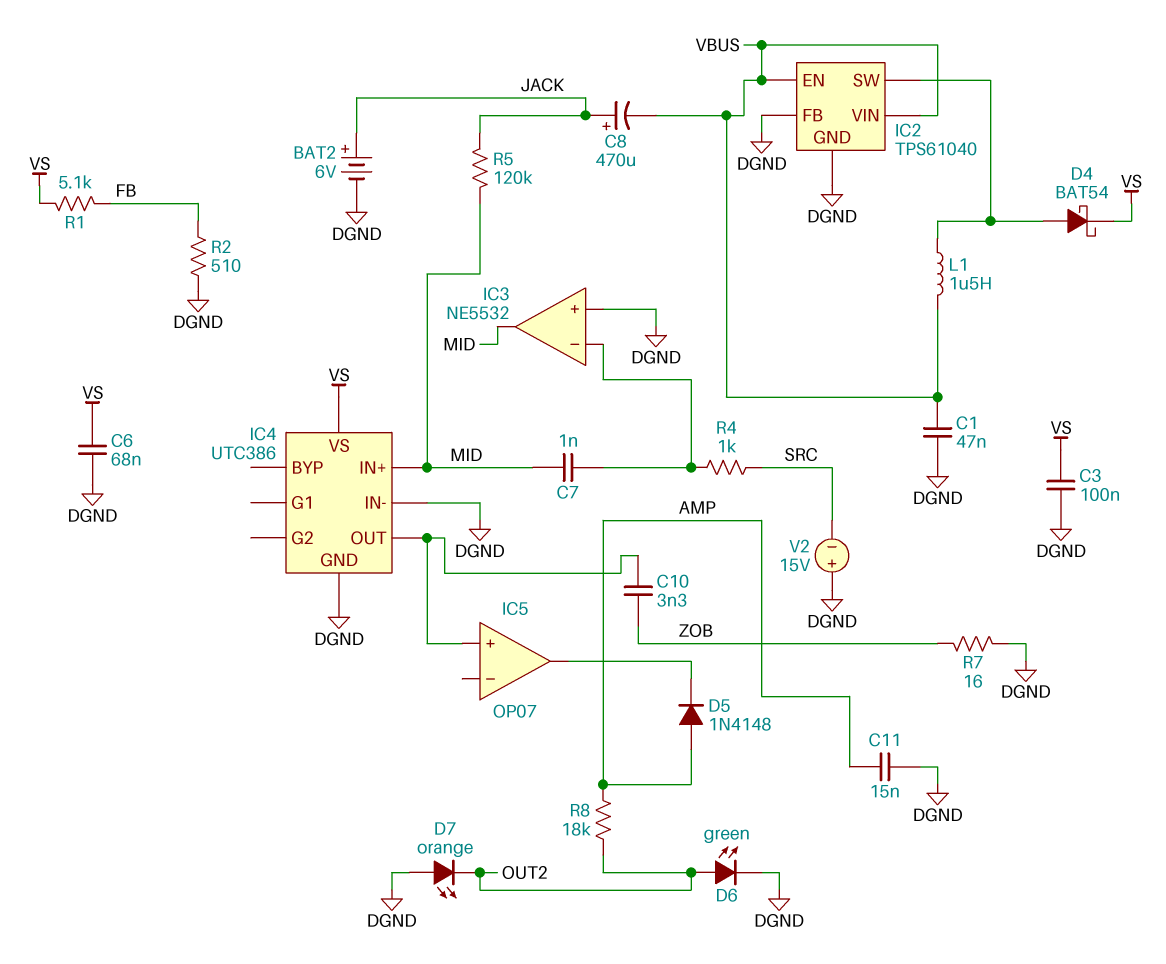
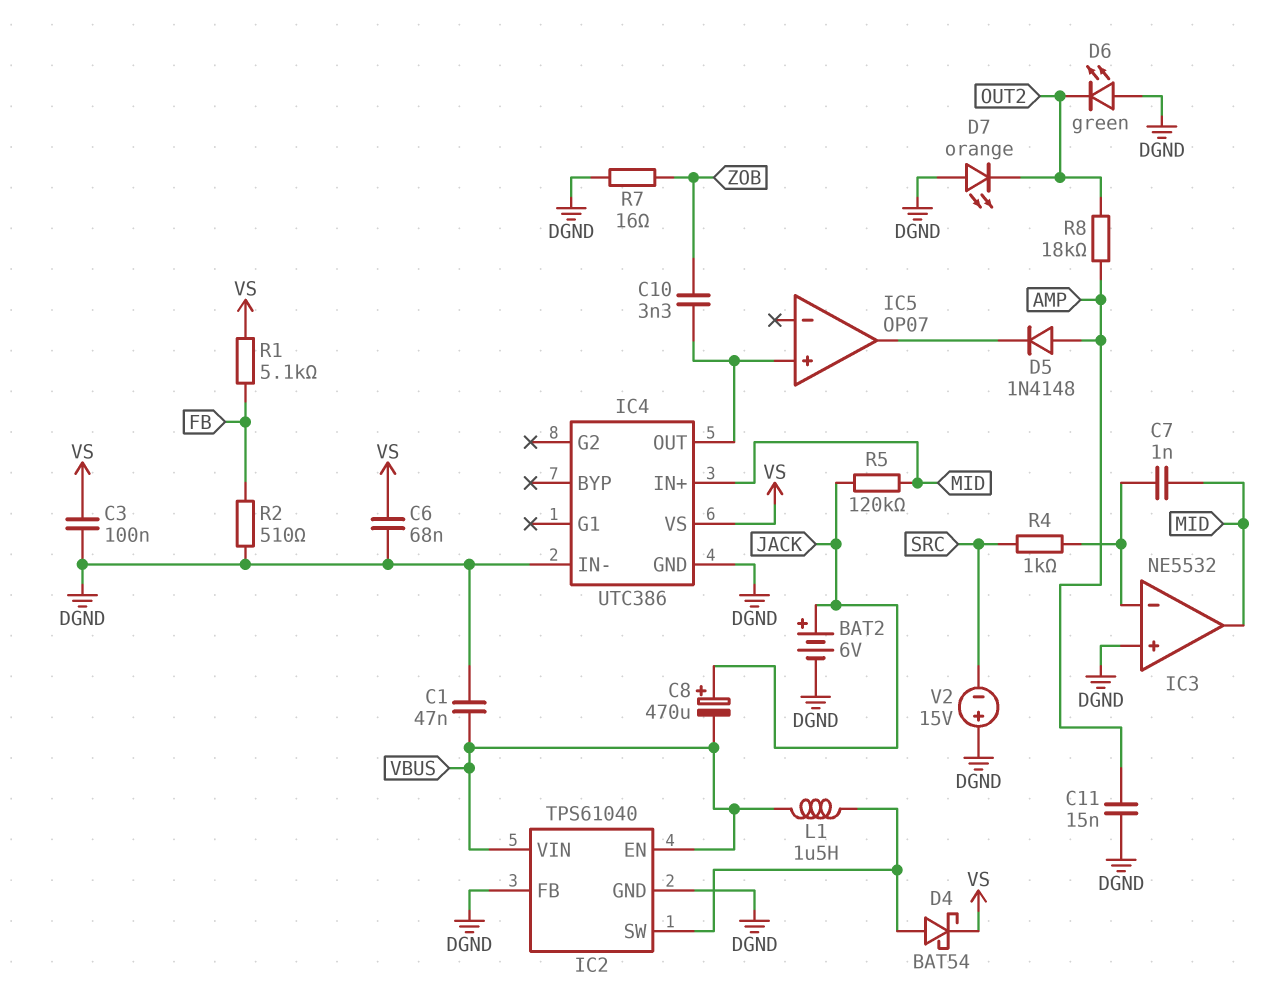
D6: LED green (A OUT2, K DGND) -> LED green (A DGND, K OUT2)

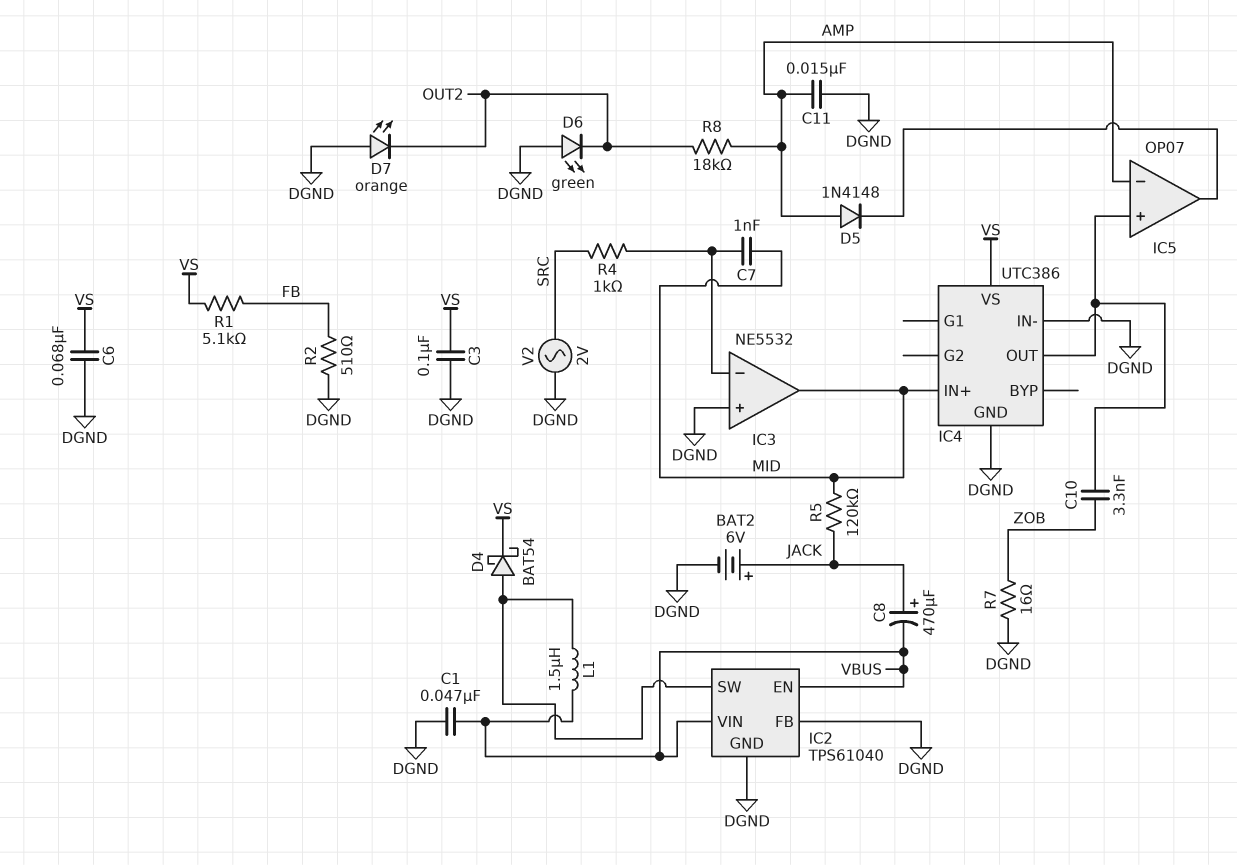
IC5 pin in-: none -> AMP
V2: 15V (plus DGND, minus SRC) -> AC 2V (DGND, SRC)

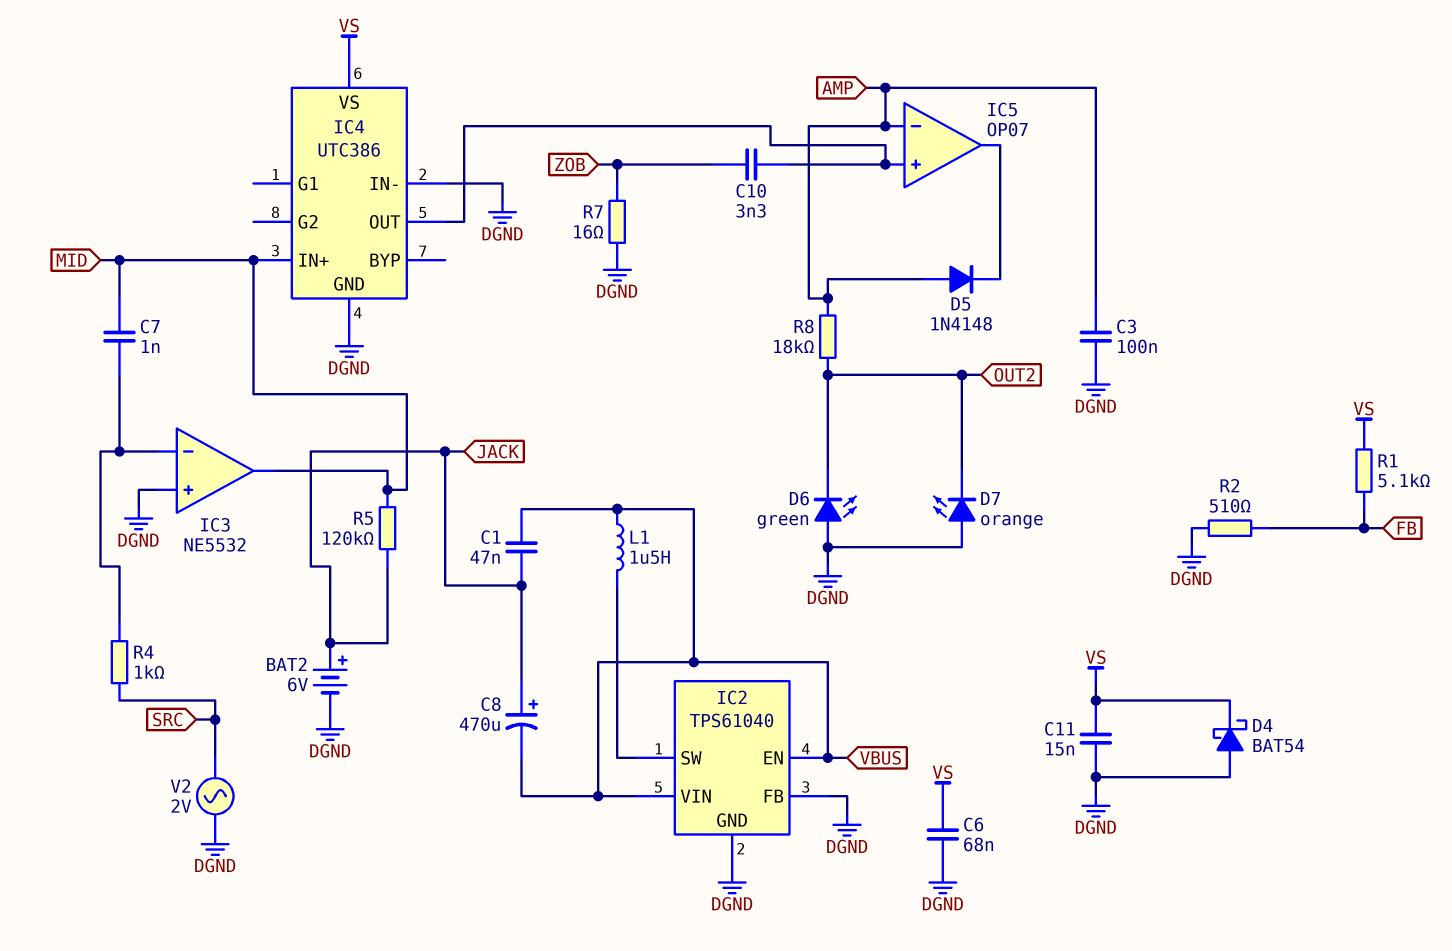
C1: 47nF (DGND, VBUS) -> 47nF (JACK, VBUS)
C3: 100nF (DGND, VS) -> 100nF (AMP, DGND)
C11: 15nF (AMP, DGND) -> 15nF (DGND, VS)
D4: schottky BAT54 (A IC2/SW, K VS) -> schottky BAT54 (A DGND, K VS)

